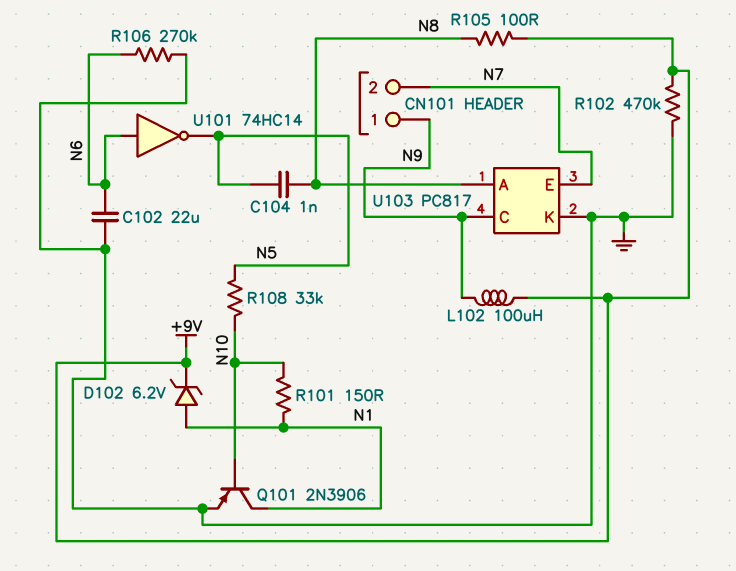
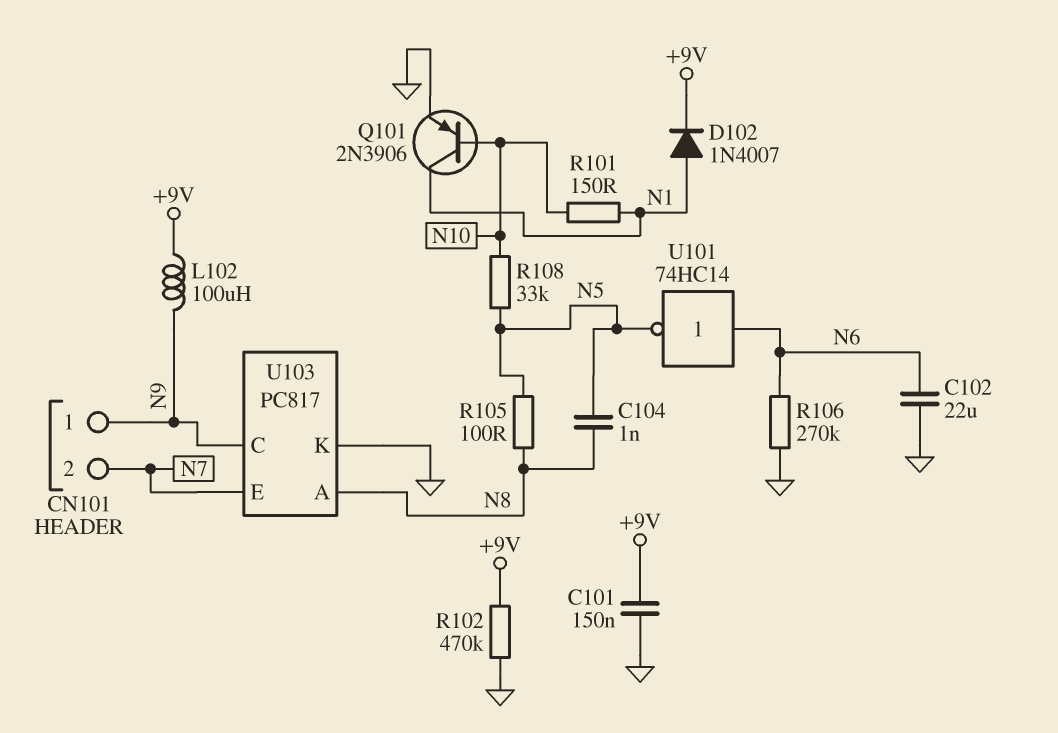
C101: none -> 150nF (+9V, GND)
D102: zener 6.2V (A N1, K +9V) -> diode 1N4007 (A N1, K +9V)
R105: 100 (+9V, N8) -> 100 (N5, N8)

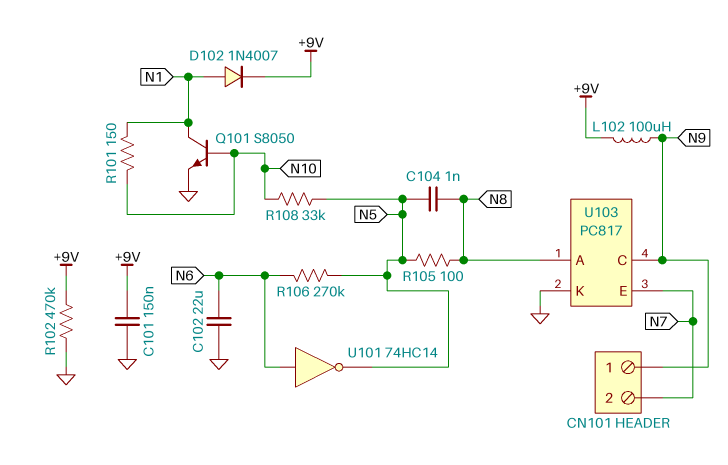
Q101: PNP 2N3906 (B N10, C N1, E GND) -> NPN S8050 (B N10, C N1, E GND)
R106: 270k (GND, N6) -> 270k (N5, N6)

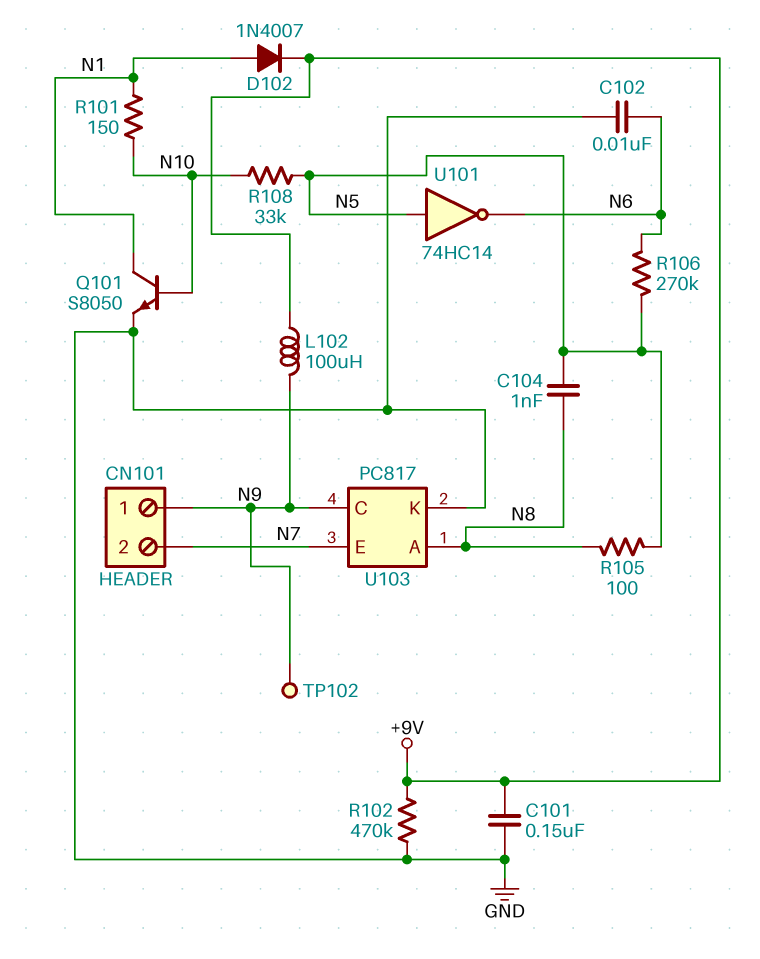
C102: 22uF (GND, N6) -> 10nF (GND, N6)
TP102: none -> test point (N9)
U101: NOT 74HC14 (in N6, out N5) -> NOT 74HC14 (in N5, out N6)

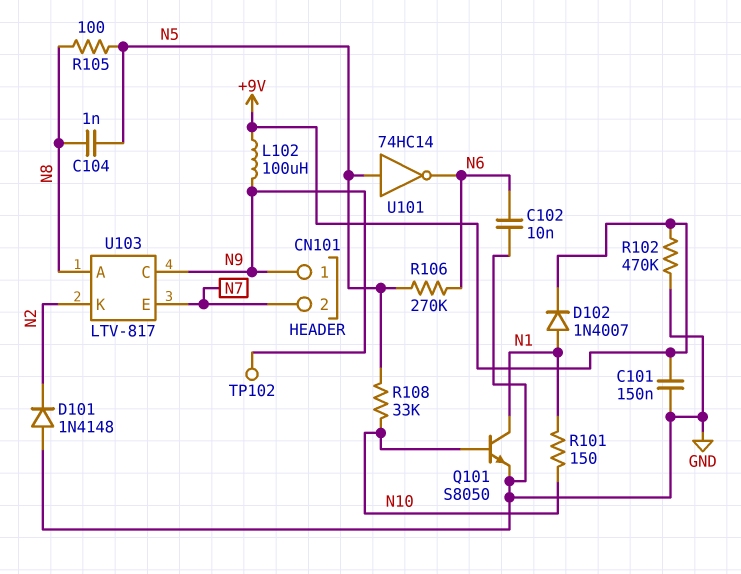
D101: none -> diode 1N4148 (A GND, K N2)
U103: PC817 -> LTV-817
U103 pin K: GND -> N2

